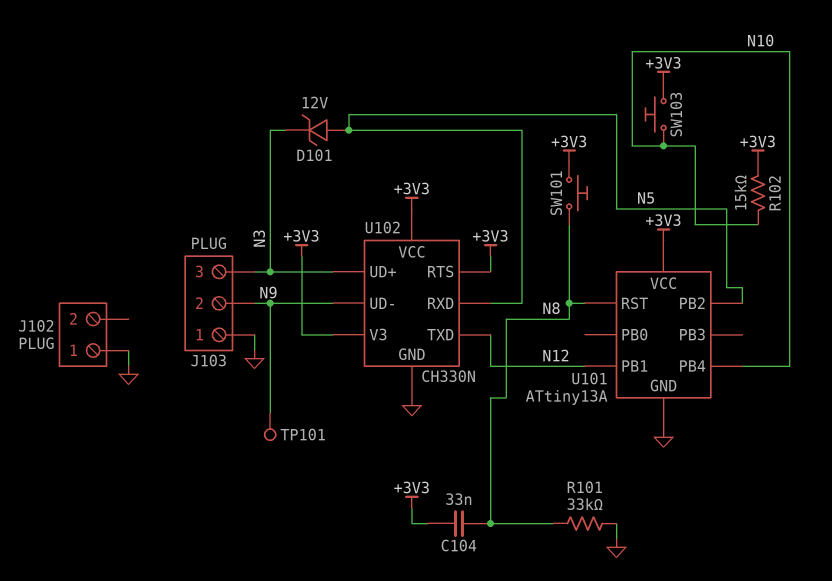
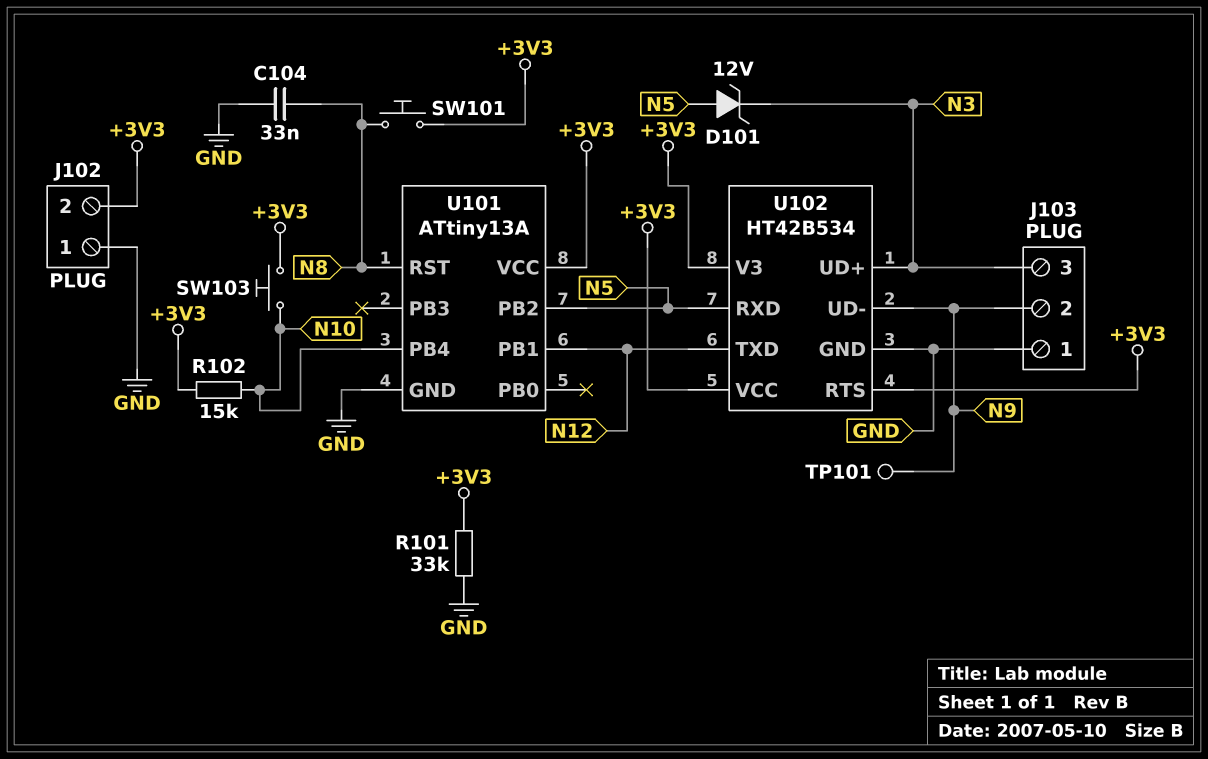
C104: 33nF (+3V3, N8) -> 33nF (GND, N8)
J102 pin 2: none -> +3V3
R101: 33k (GND, N8) -> 33k (+3V3, GND)
U102: CH330N -> HT42B534

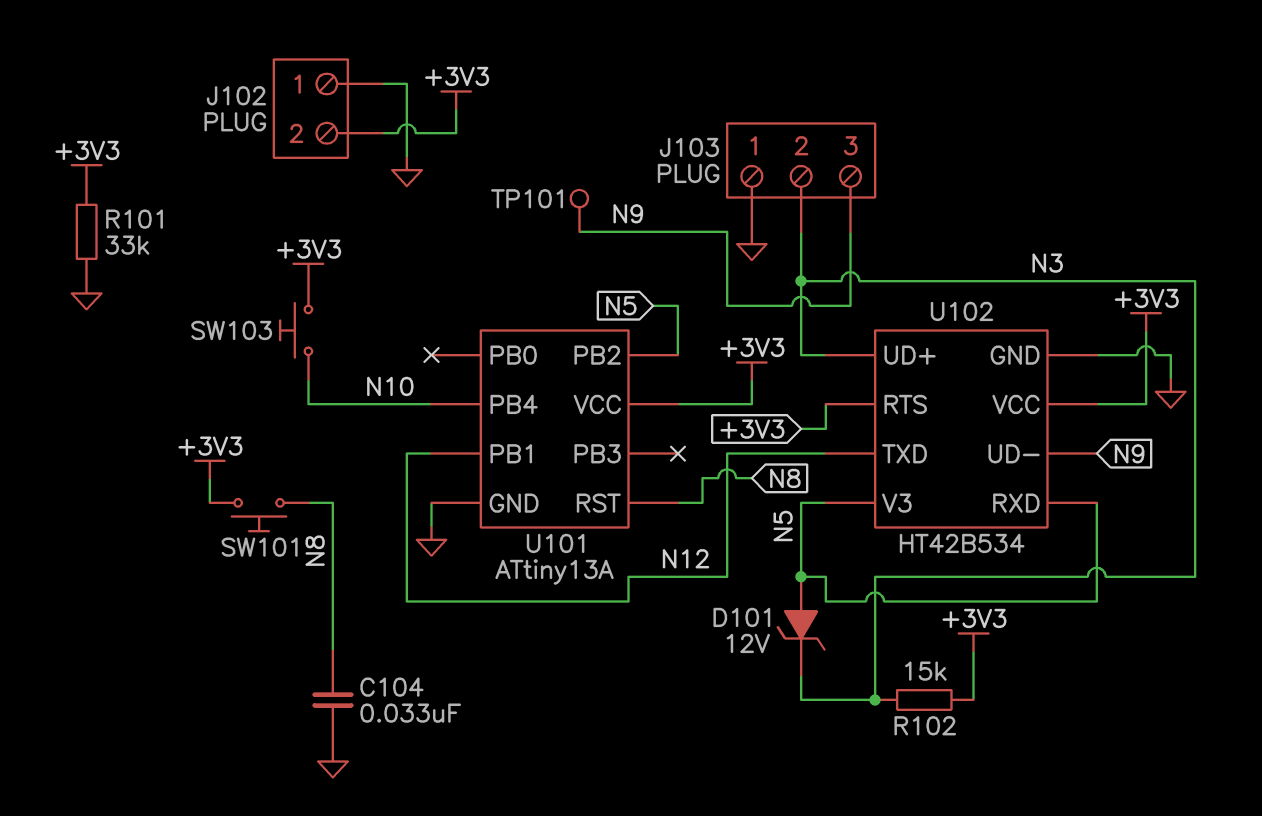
J103 pin 2: N9 -> N3
J103 pin 3: N3 -> N9
R102: 15k (+3V3, N10) -> 15k (+3V3, N3)
U102 pin V3: +3V3 -> N5

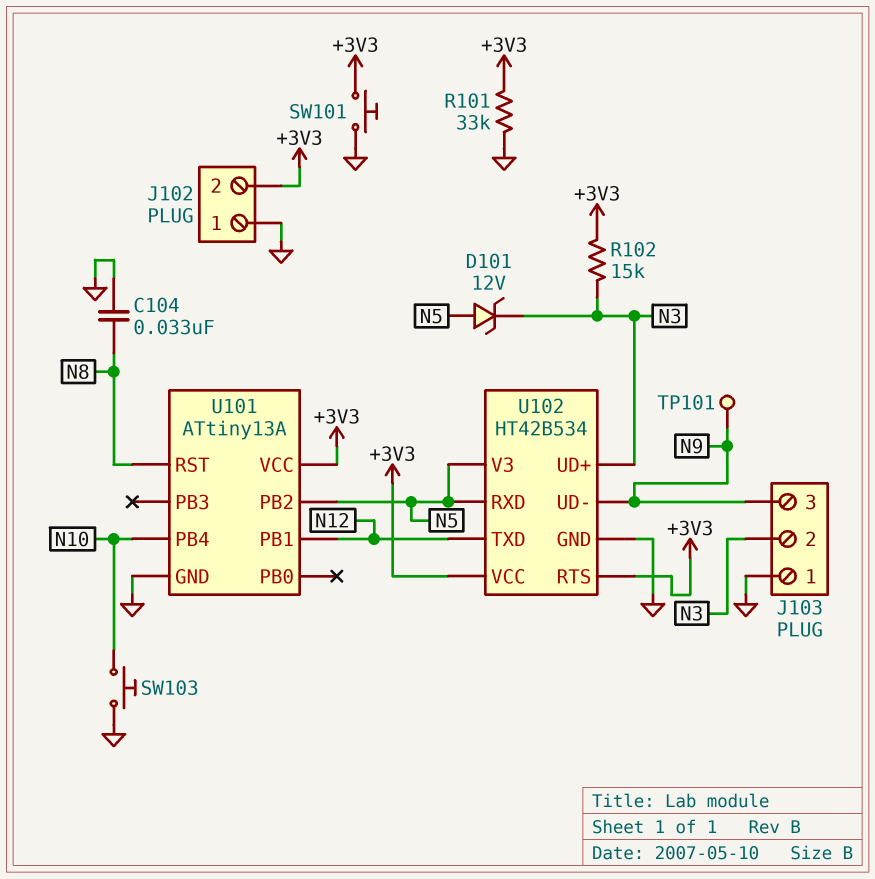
SW101: button (+3V3, N8) -> button (+3V3, GND)
SW103: button (+3V3, N10) -> button (GND, N10)

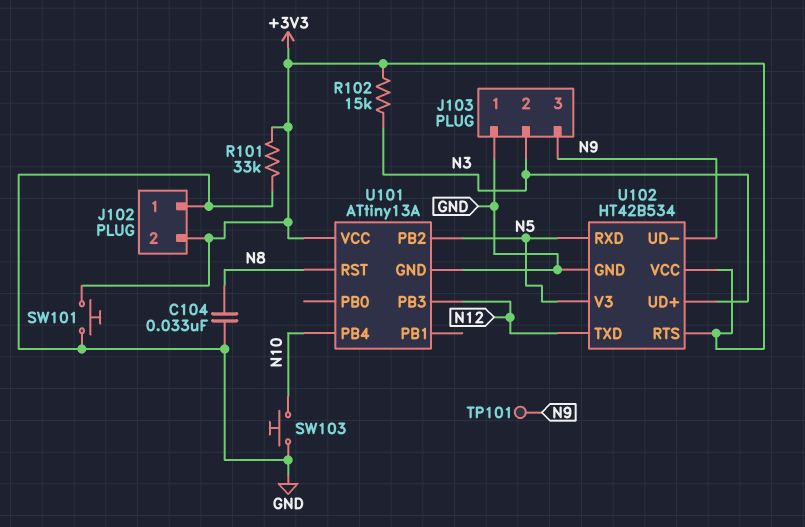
D101: zener 12V (A N5, K N3) -> none
U101 pin PB1: N12 -> none
U101 pin PB3: none -> N12

